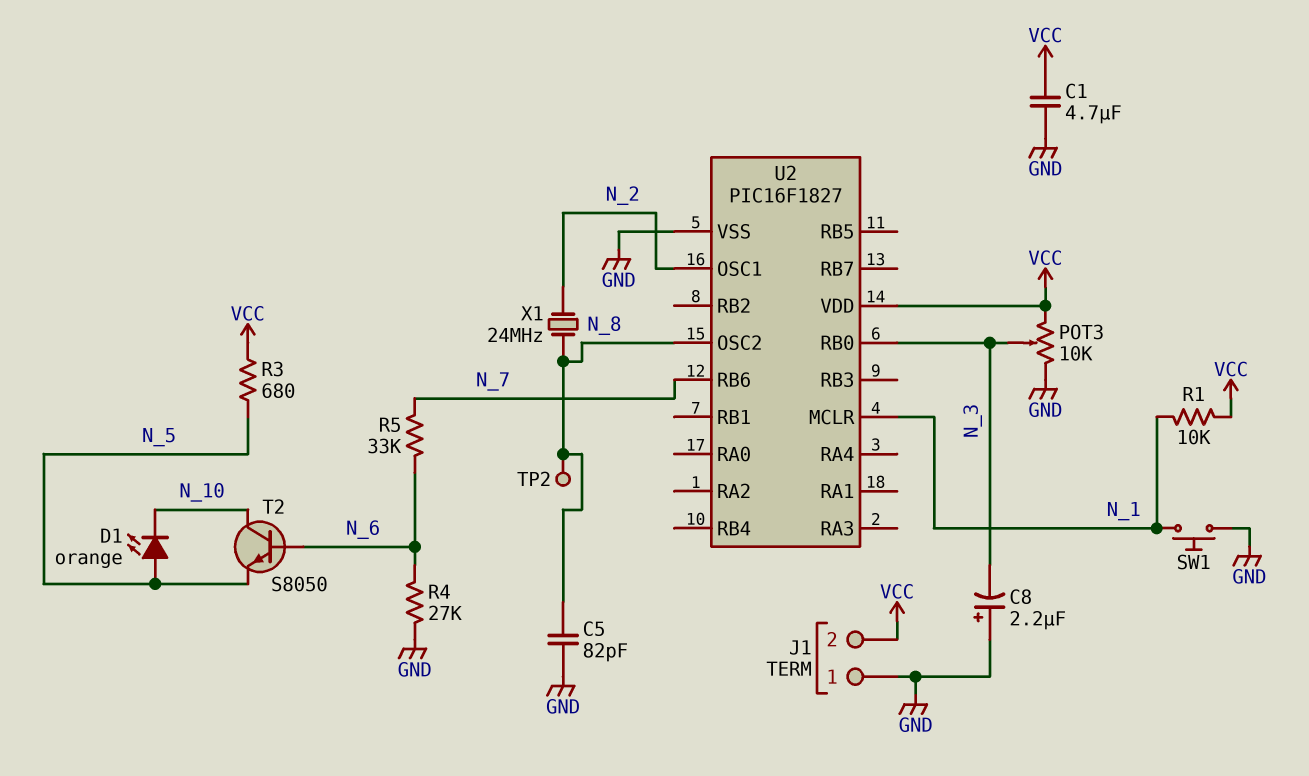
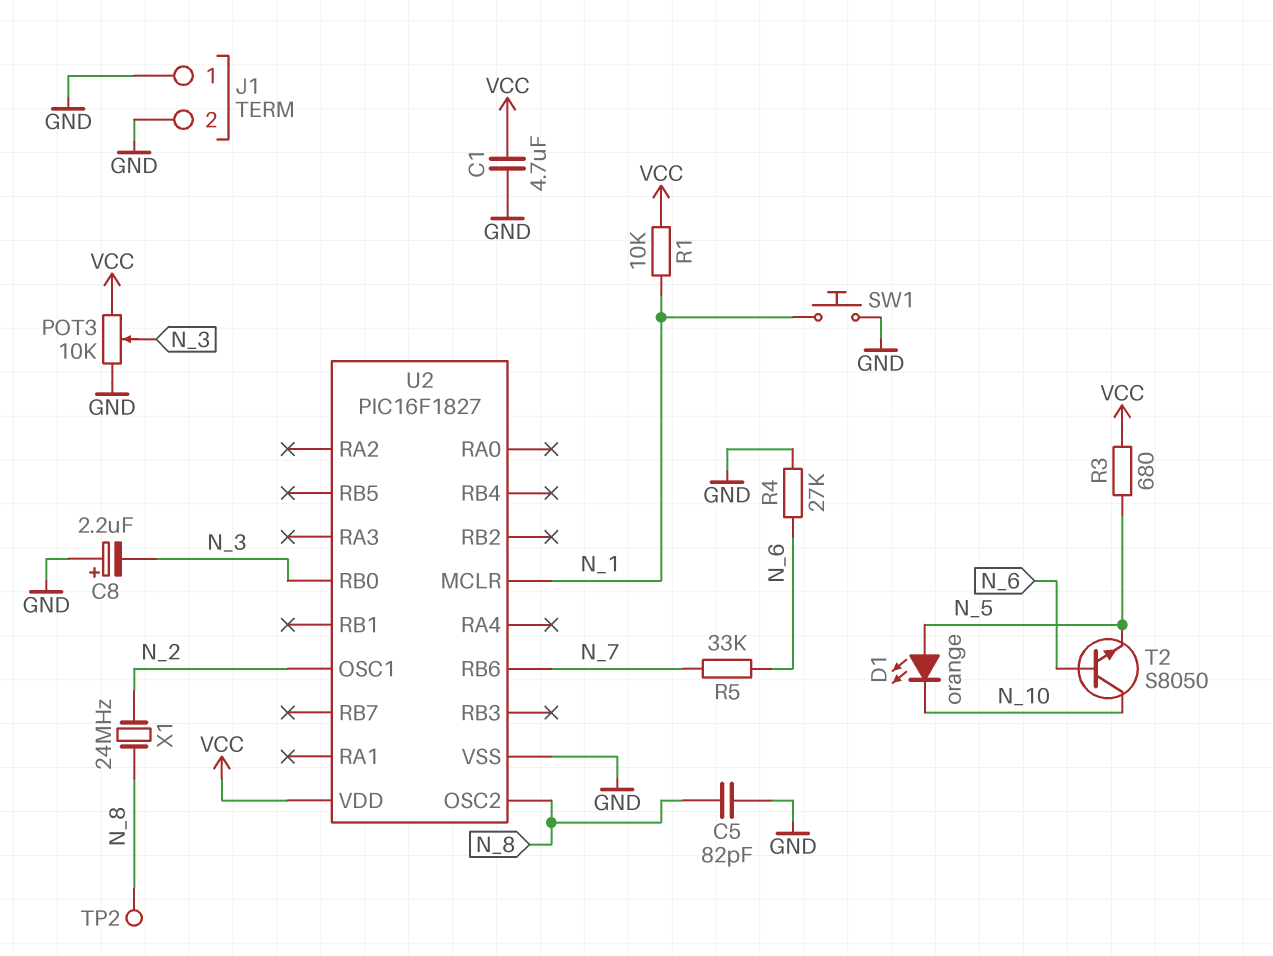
J1 pin 2: VCC -> GND

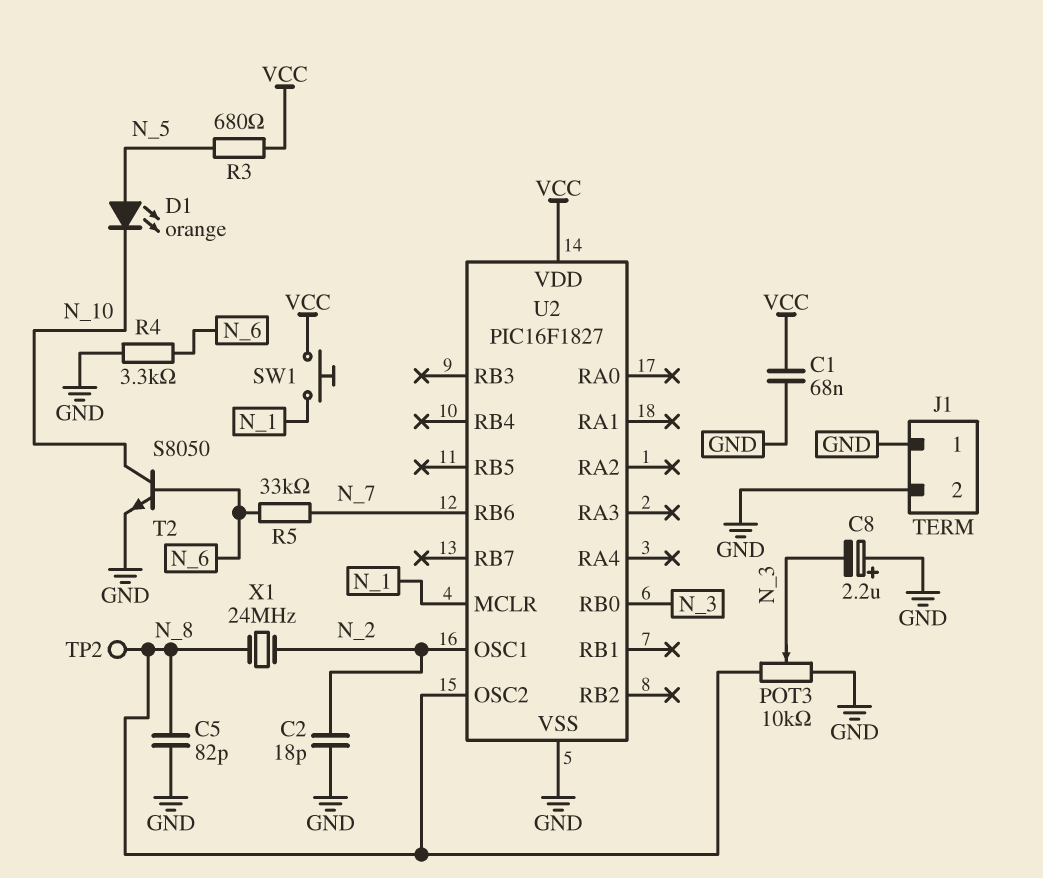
C1: 4.7uF (GND, VCC) -> 68nF (GND, VCC)
C2: none -> 18pF (GND, N_2)
POT3: 10k (GND, VCC, wiper N_3) -> 10k (GND, N_8, wiper N_3)
R1: 10k (N_1, VCC) -> none
R4: 27k (GND, N_6) -> 3.3k (GND, N_6)
SW1: button (GND, N_1) -> button (N_1, VCC)
T2: NPN S8050 (B N_6, C N_10, E N_5) -> NPN S8050 (B N_6, C N_10, E GND)

